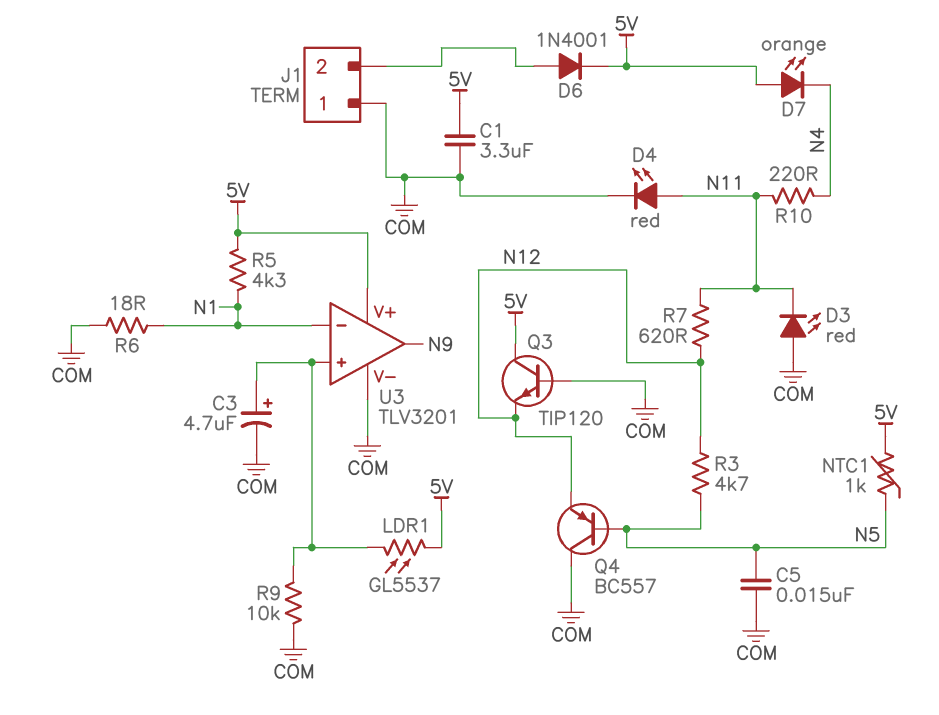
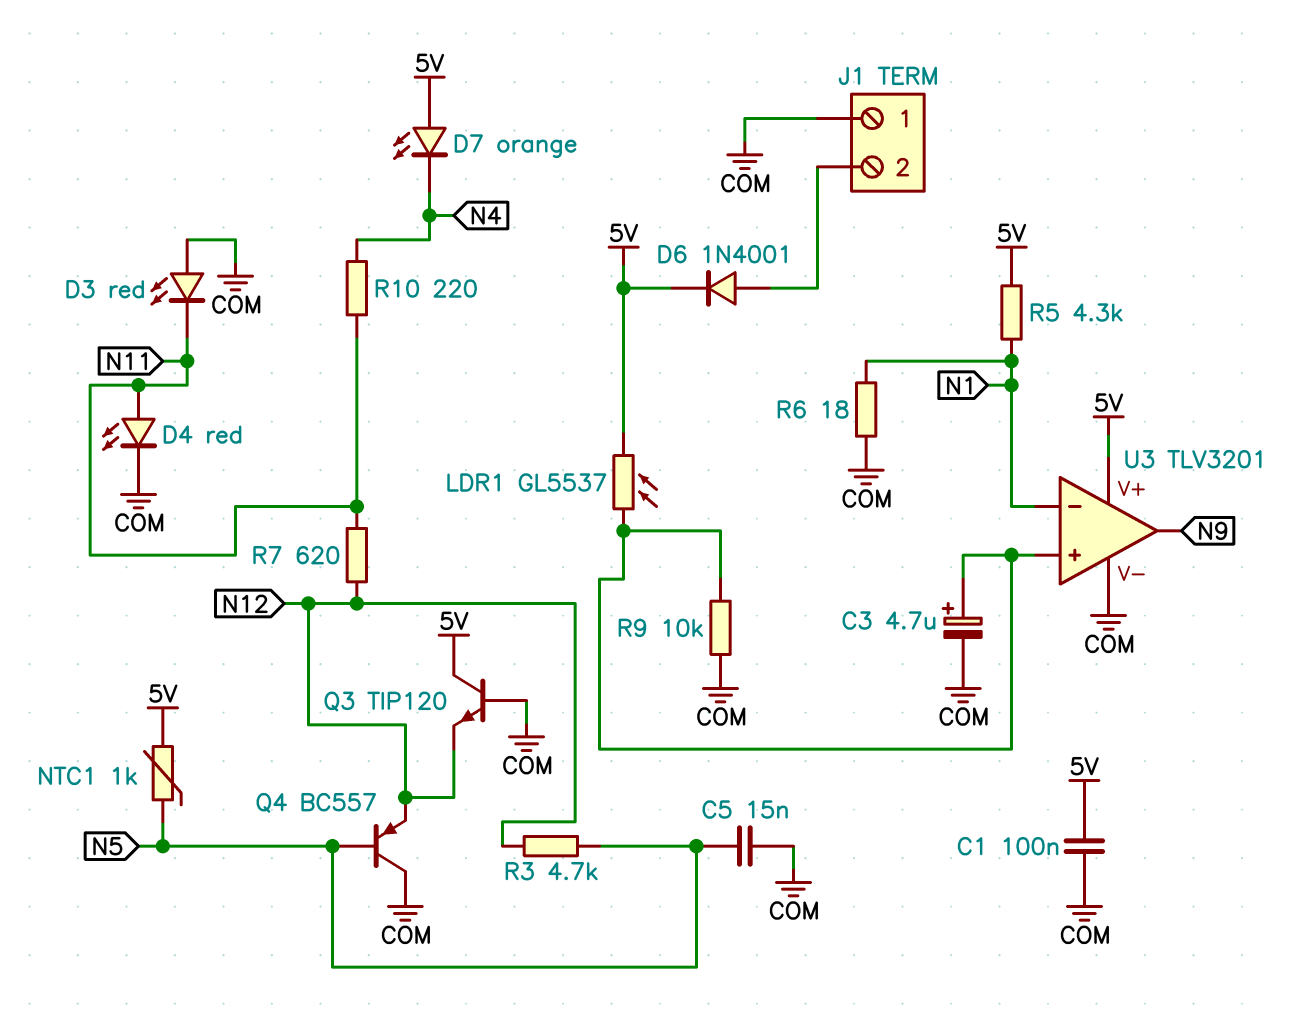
C1: 3.3uF (5V, COM) -> 100nF (5V, COM)

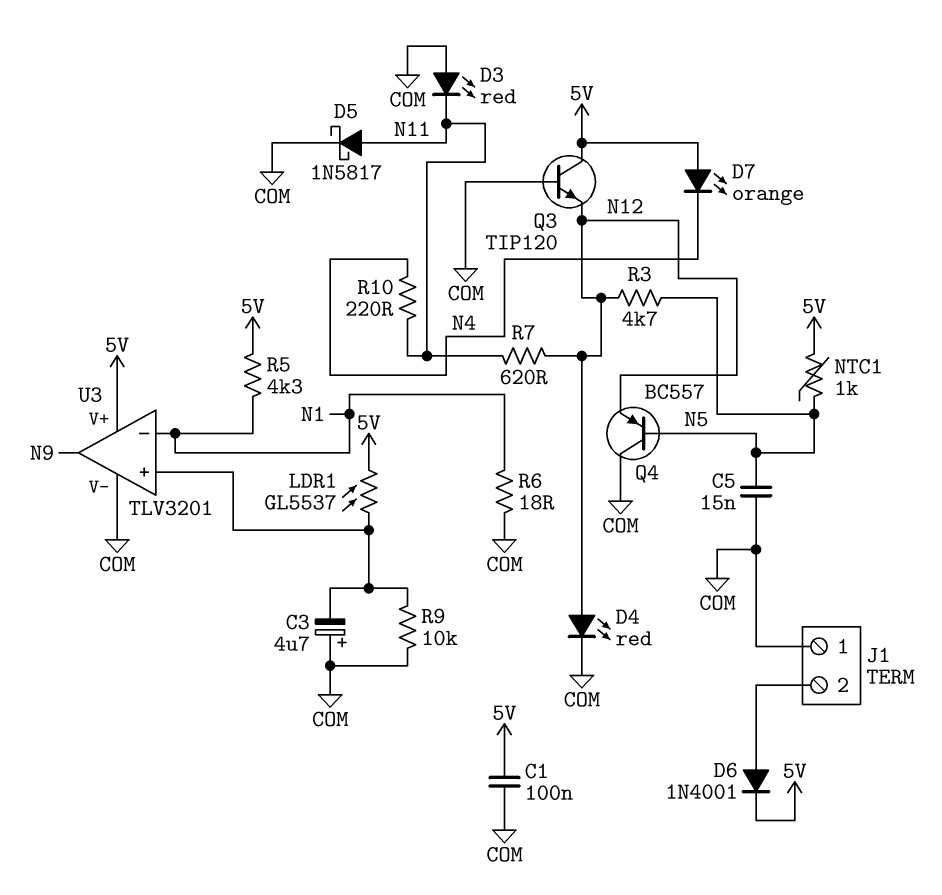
C3: 4.7uF (plus U3/in+, minus COM) -> 4.7uF (plus COM, minus U3/in+)
D4: LED red (A N11, K COM) -> LED red (A N12, K COM)
D5: none -> schottky 1N5817 (A N11, K COM)

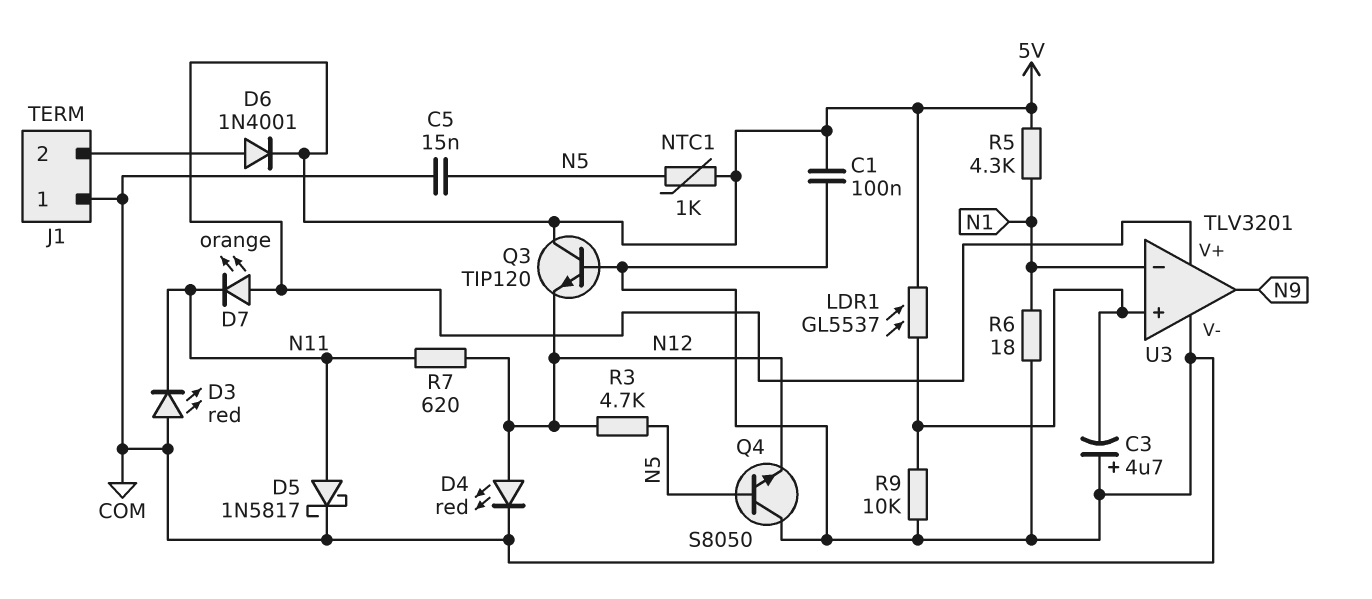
D7: LED orange (A 5V, K N4) -> LED orange (A 5V, K N11)
Q4: PNP BC557 (B N5, C COM, E N12) -> NPN S8050 (B N5, C COM, E N12)
R10: 220 (N4, N11) -> none

